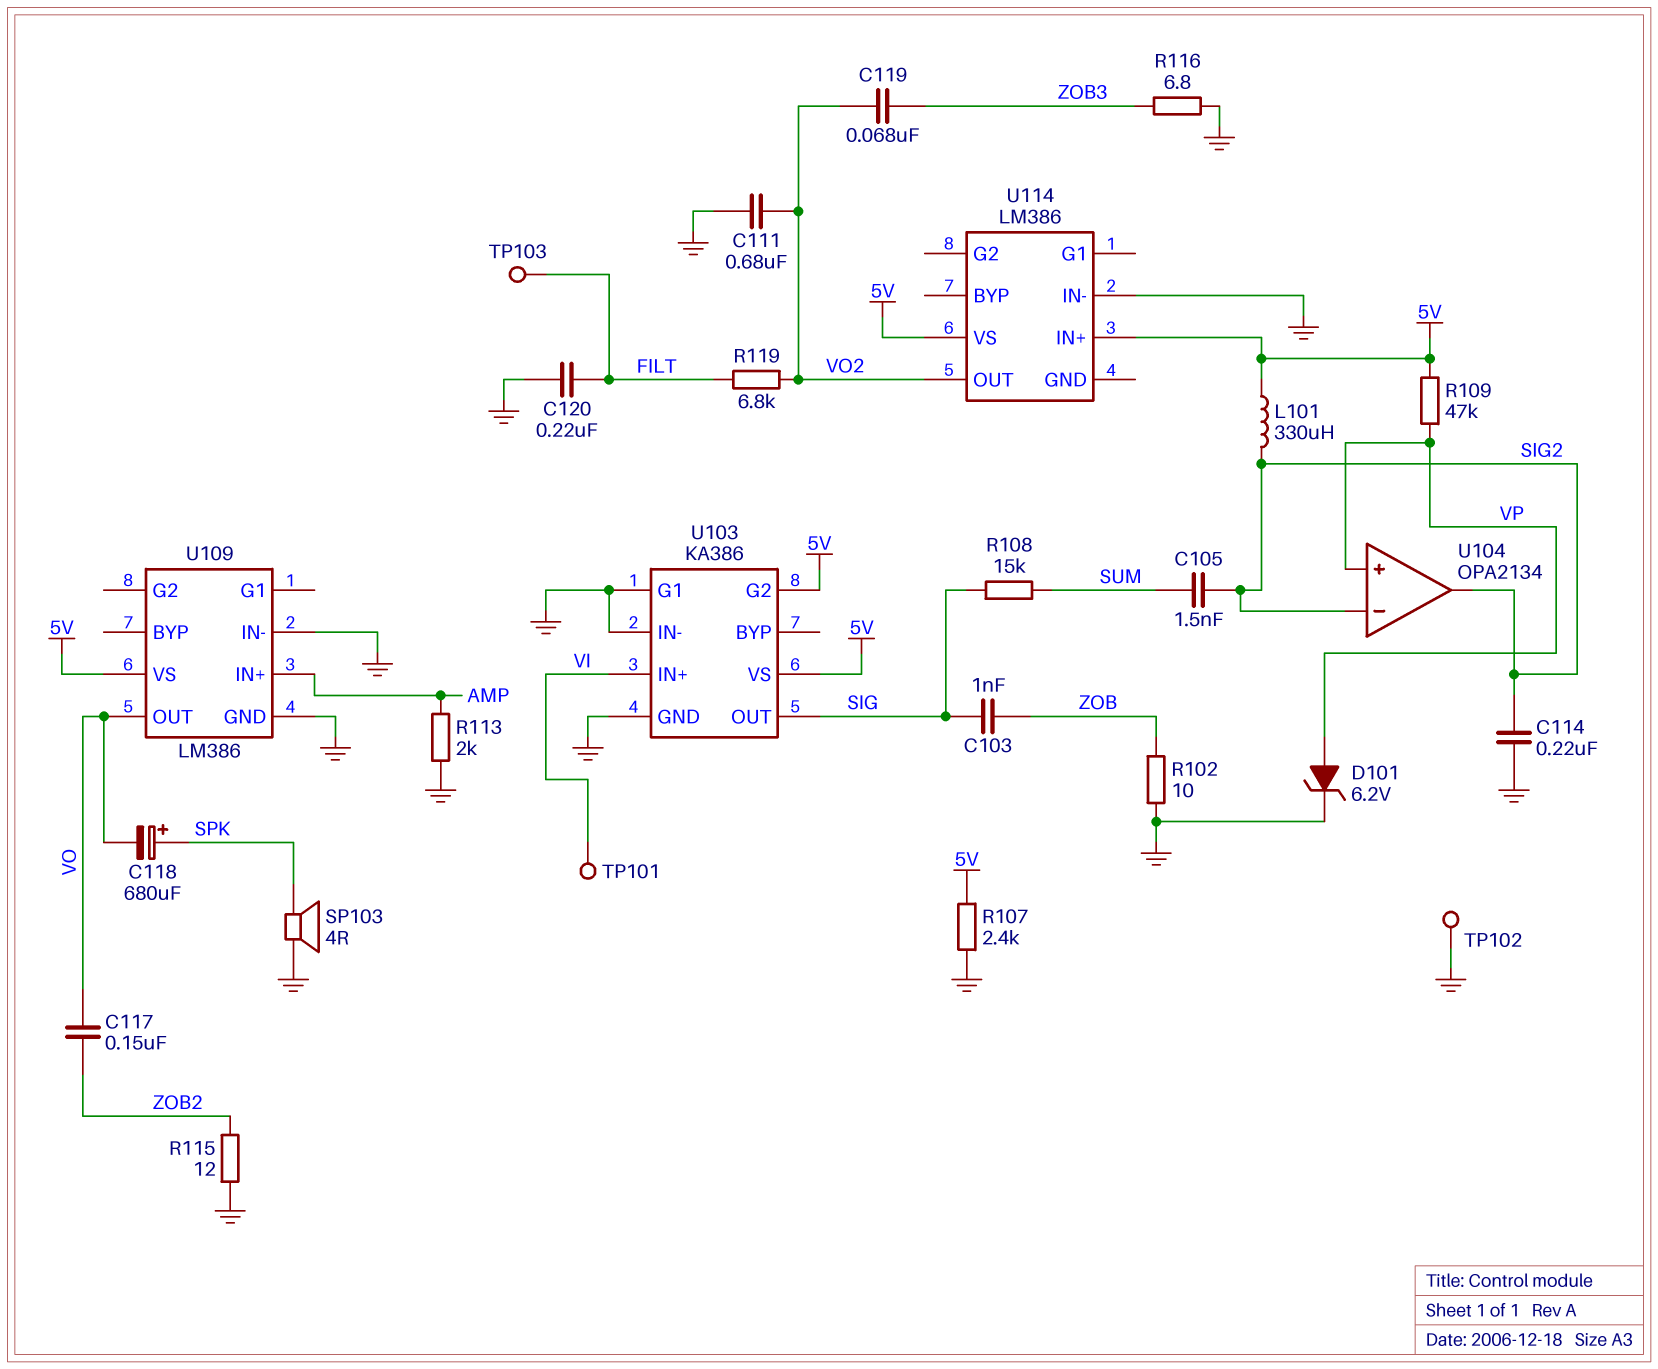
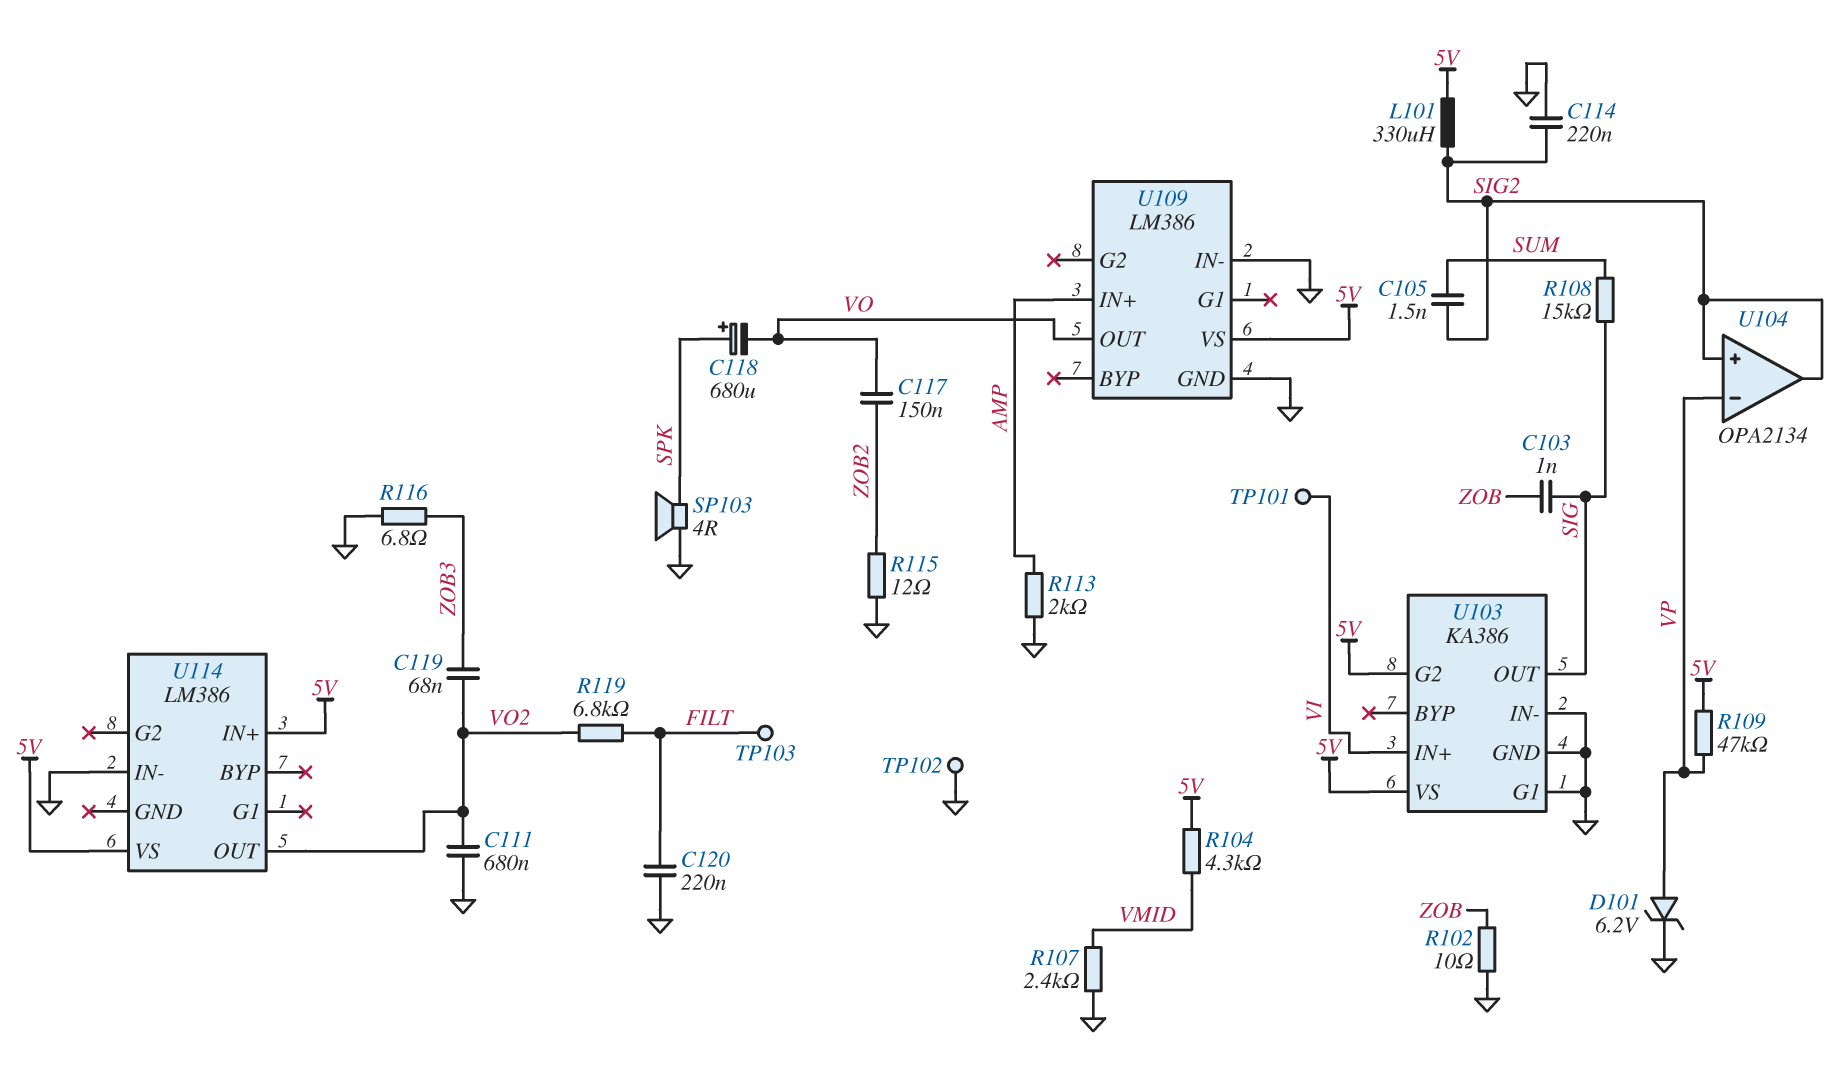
R104: none -> 4.3k (5V, VMID)
R107: 2.4k (5V, GND) -> 2.4k (GND, VMID)
U104 pin in+: VP -> SIG2
U104 pin in-: SIG2 -> VP

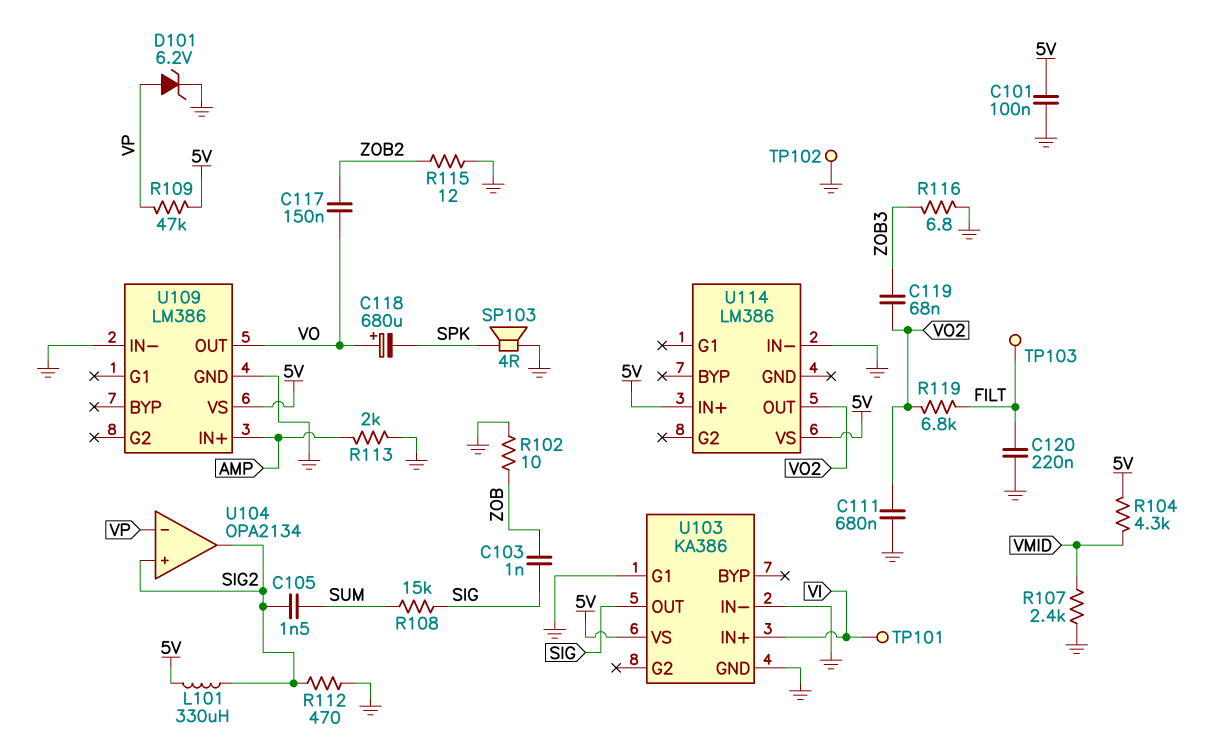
C101: none -> 100nF (5V, GND)
C114: 220nF (GND, SIG2) -> none
C118: 680uF (plus SPK, minus VO) -> 680uF (plus VO, minus SPK)
R112: none -> 470 (GND, SIG2)
U103 pin G2: 5V -> none

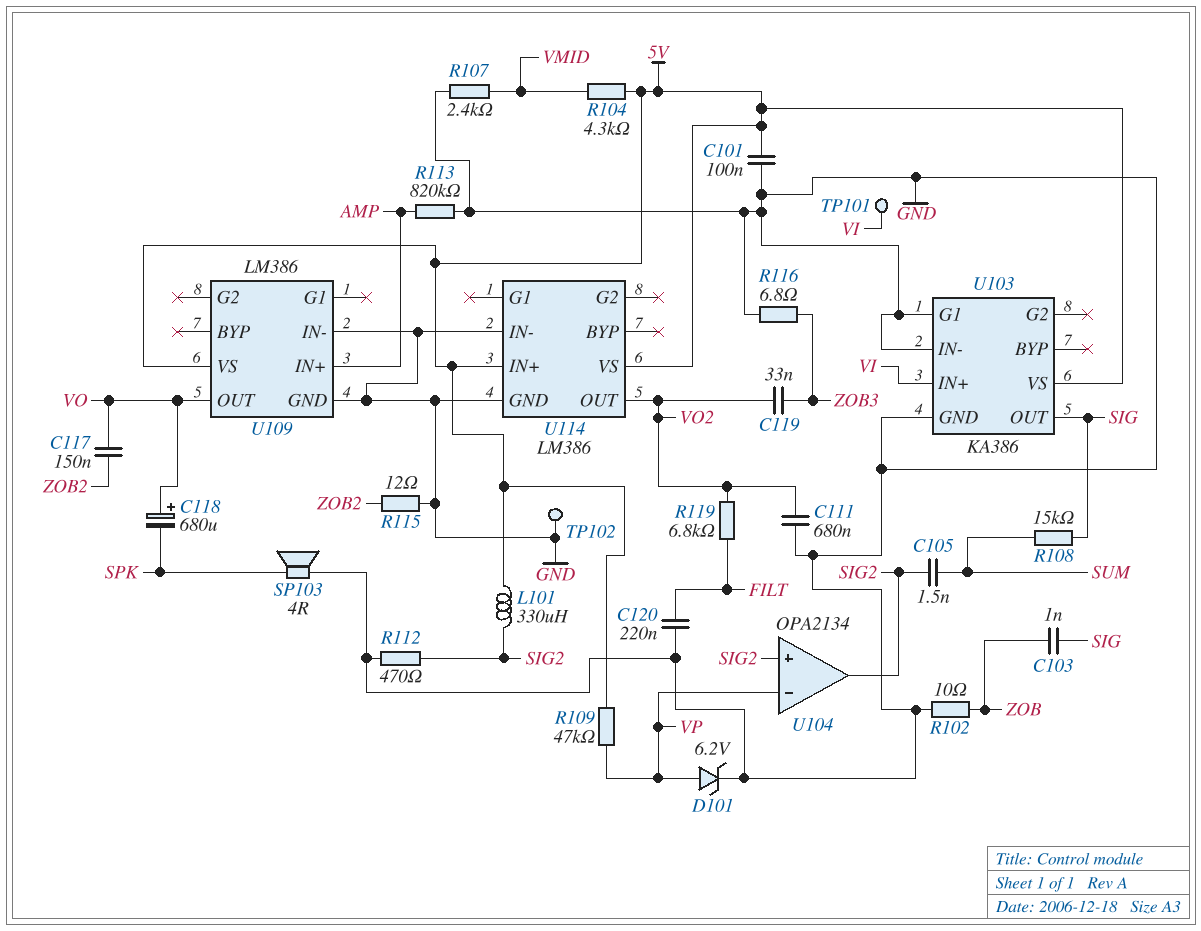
C119: 68nF (VO2, ZOB3) -> 33nF (VO2, ZOB3)
R113: 2k (AMP, GND) -> 820k (AMP, GND)
TP103: test point (FILT) -> none
U114 pin GND: none -> GND

